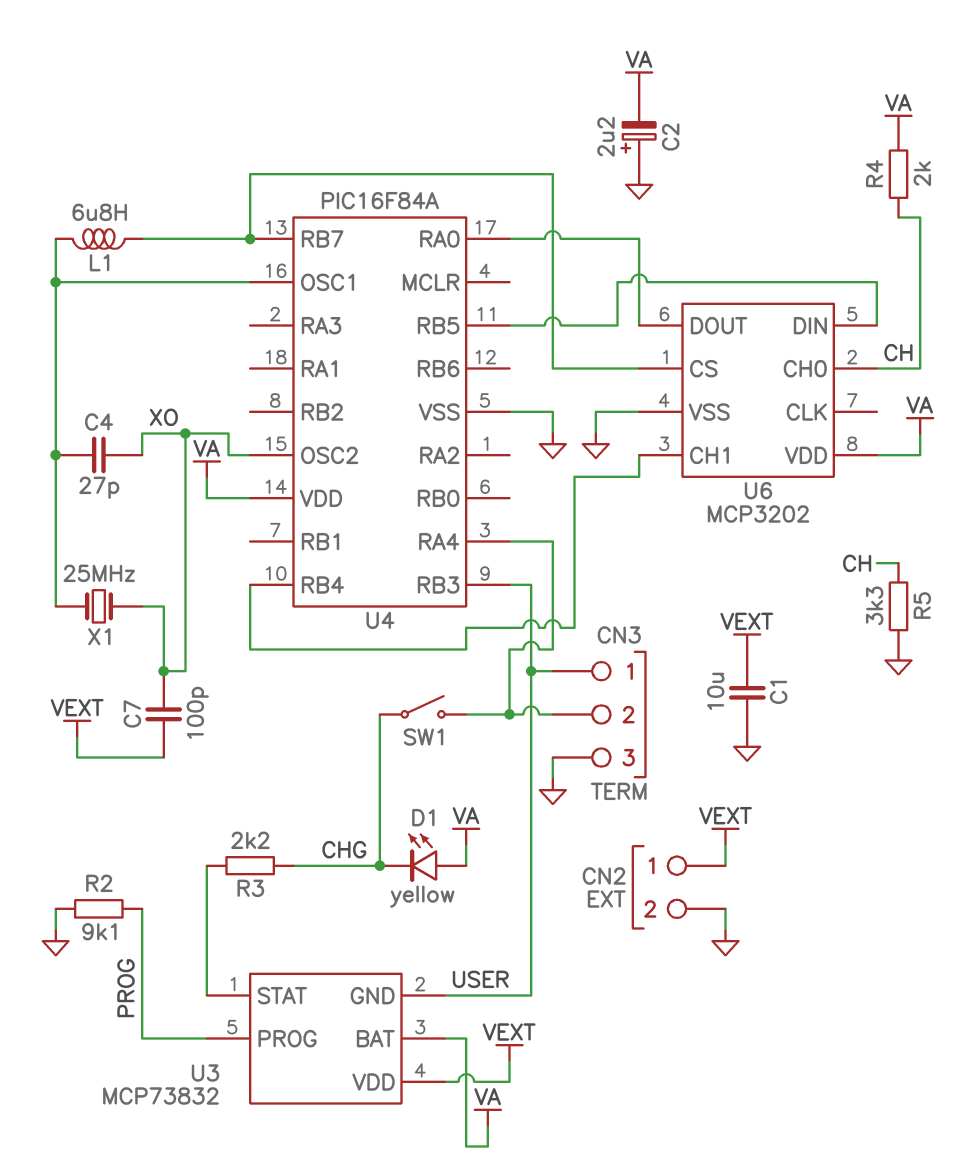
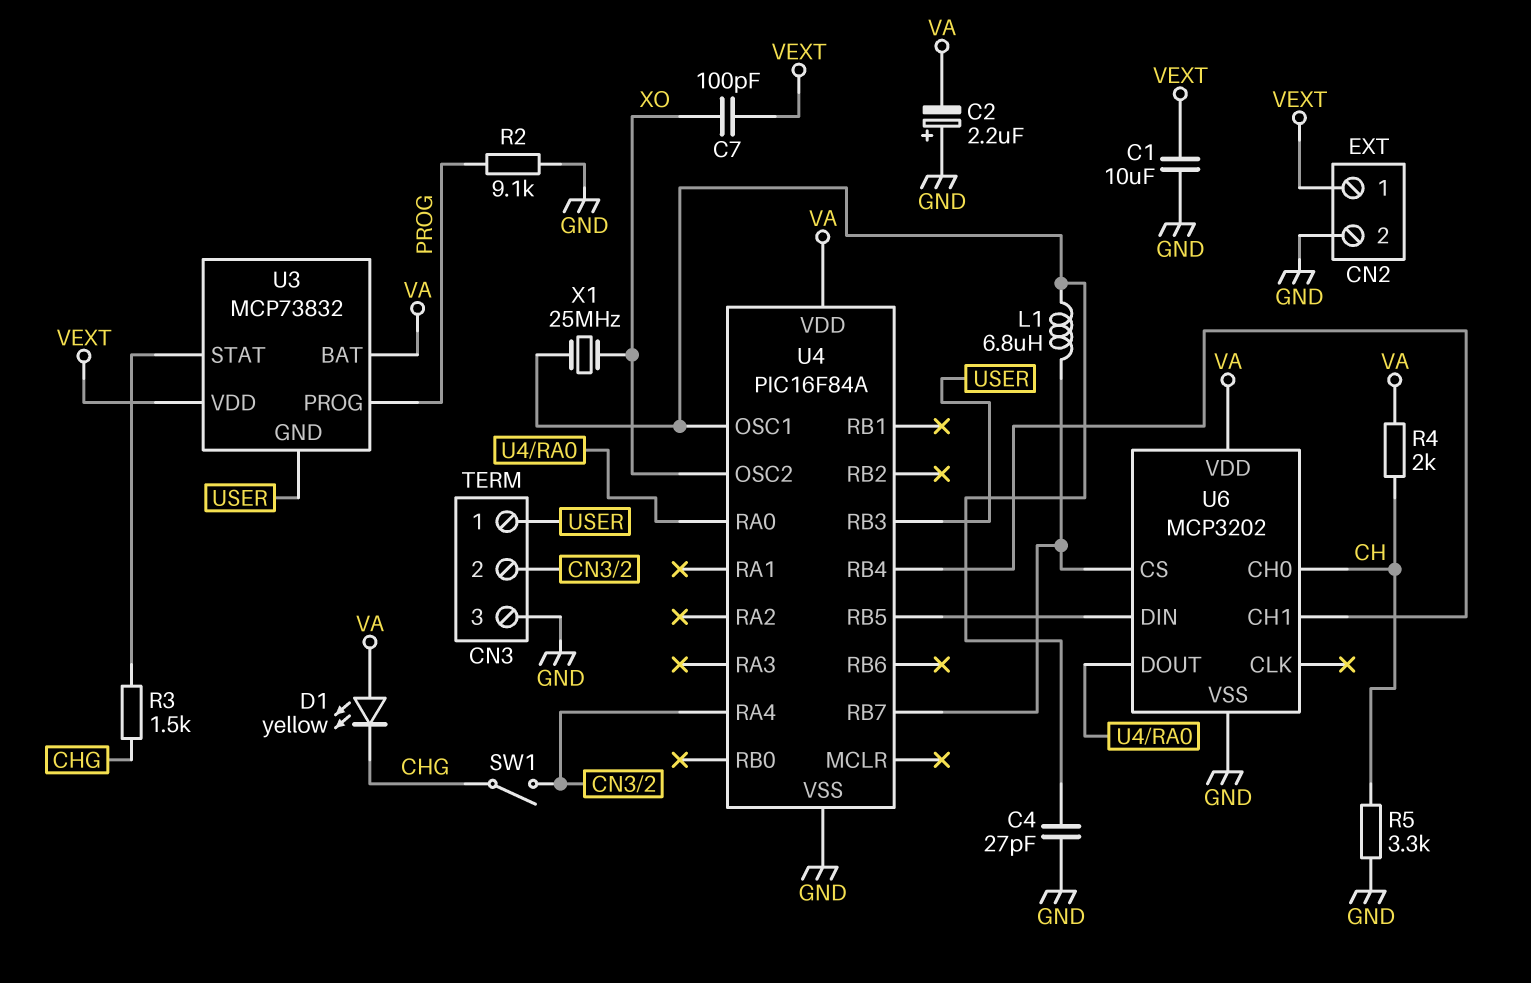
C4: 27pF (U4/OSC1, XO) -> 27pF (GND, U4/OSC1)
R3: 2.2k (CHG, U3/STAT) -> 1.5k (CHG, U3/STAT)

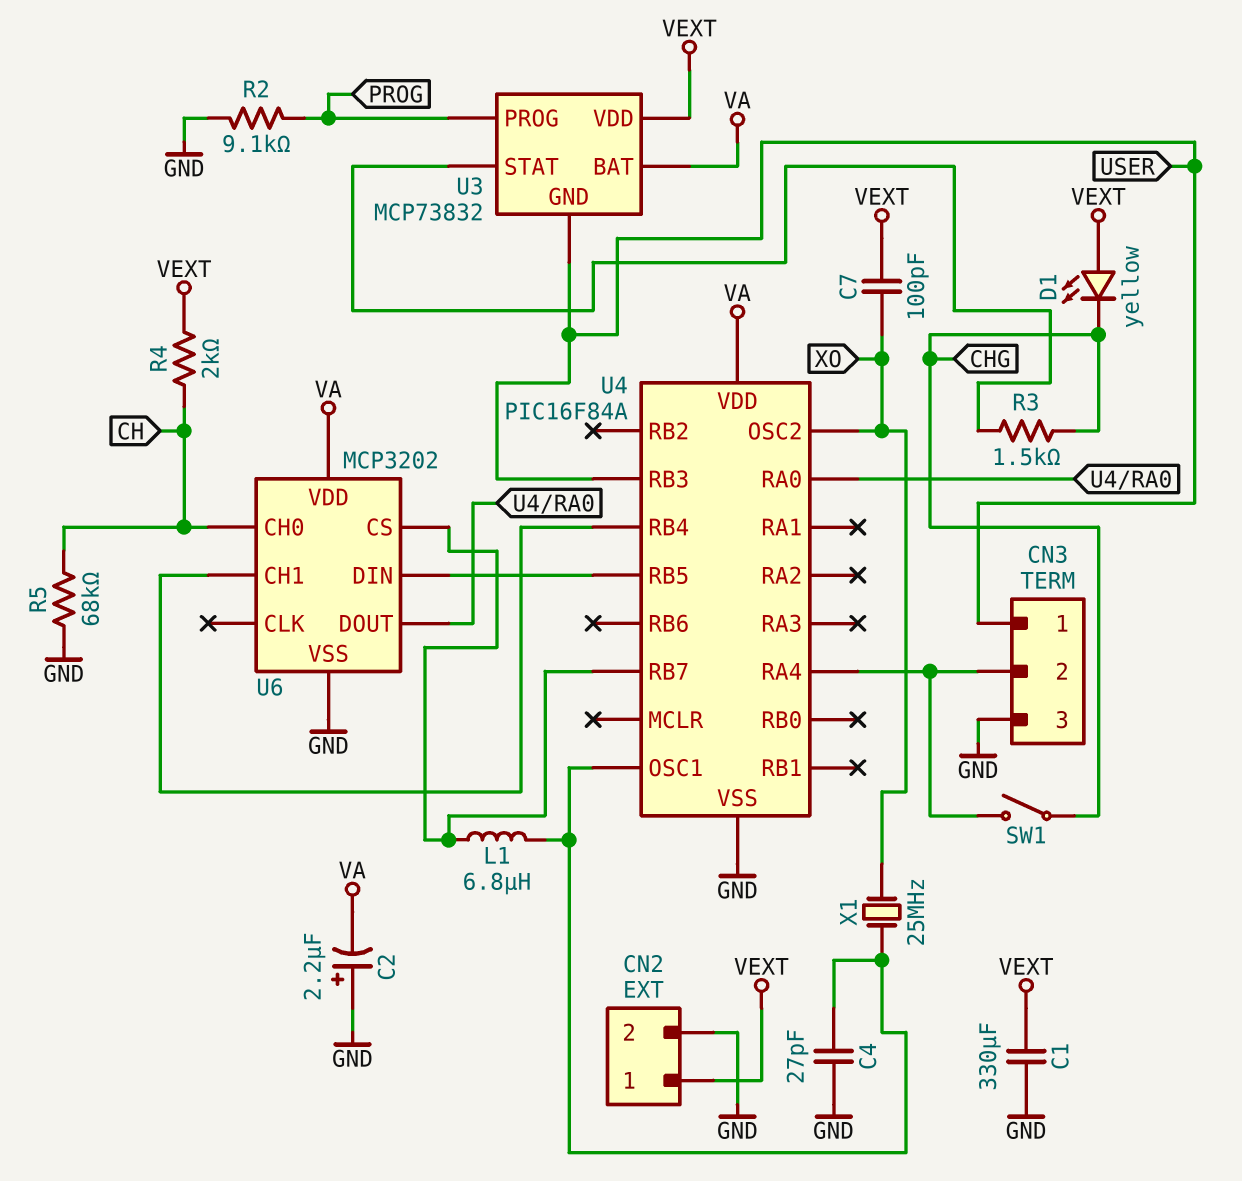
C1: 10uF (GND, VEXT) -> 330uF (GND, VEXT)
D1: LED yellow (A VA, K CHG) -> LED yellow (A VEXT, K CHG)
R4: 2k (CH, VA) -> 2k (CH, VEXT)
R5: 3.3k (CH, GND) -> 68k (CH, GND)

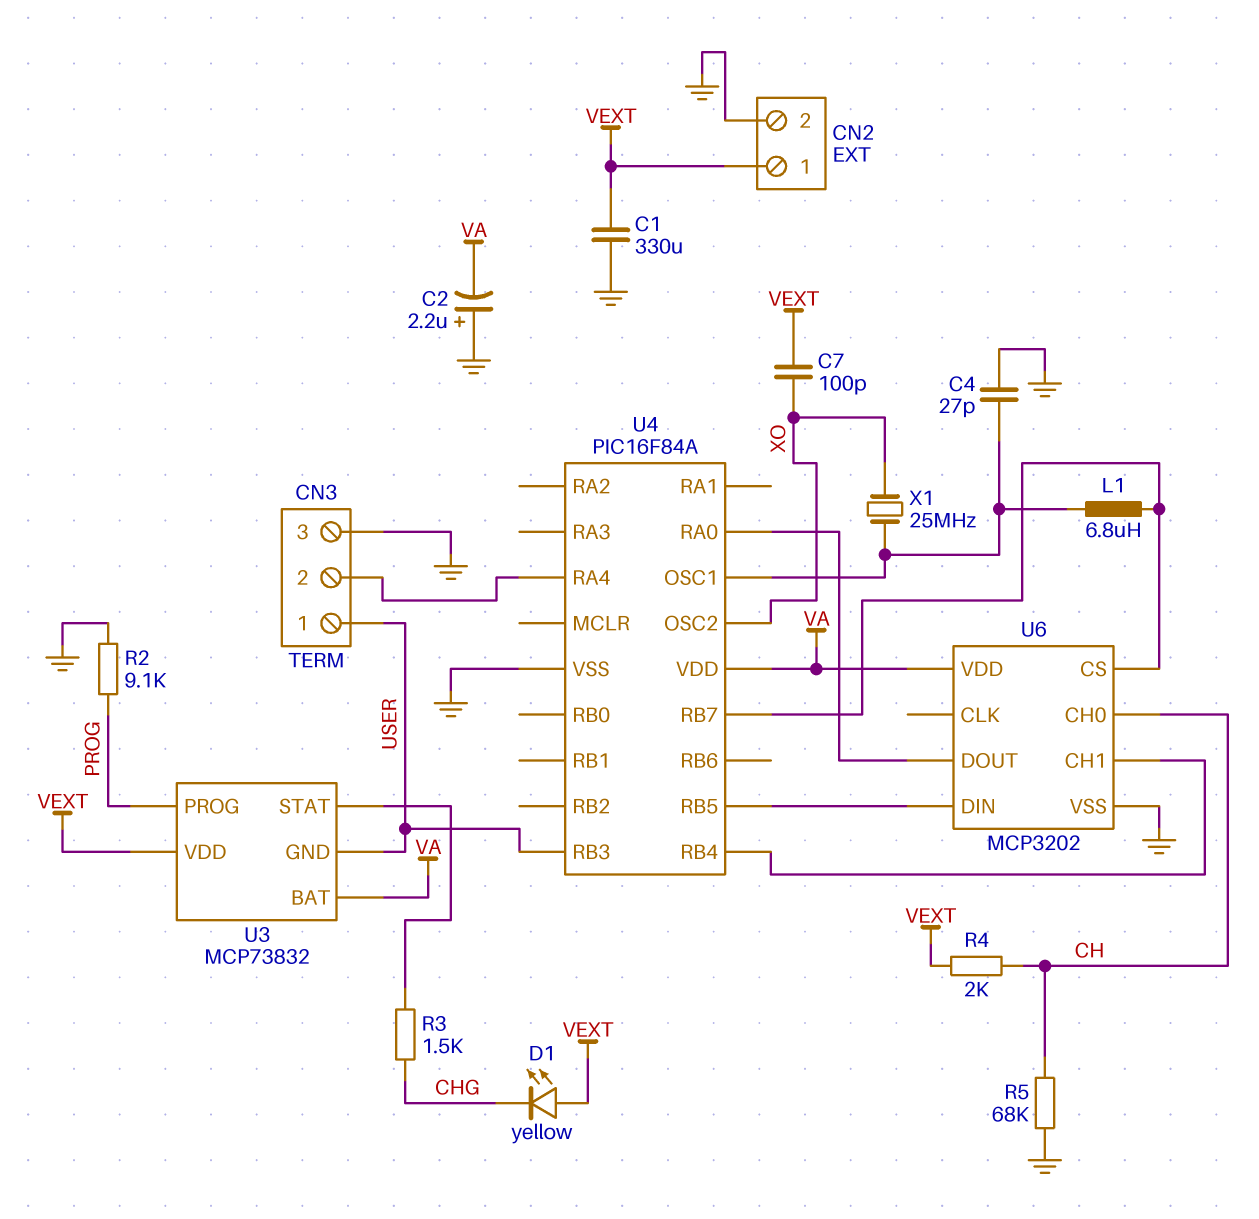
SW1: switch (CHG, CN3/2) -> none

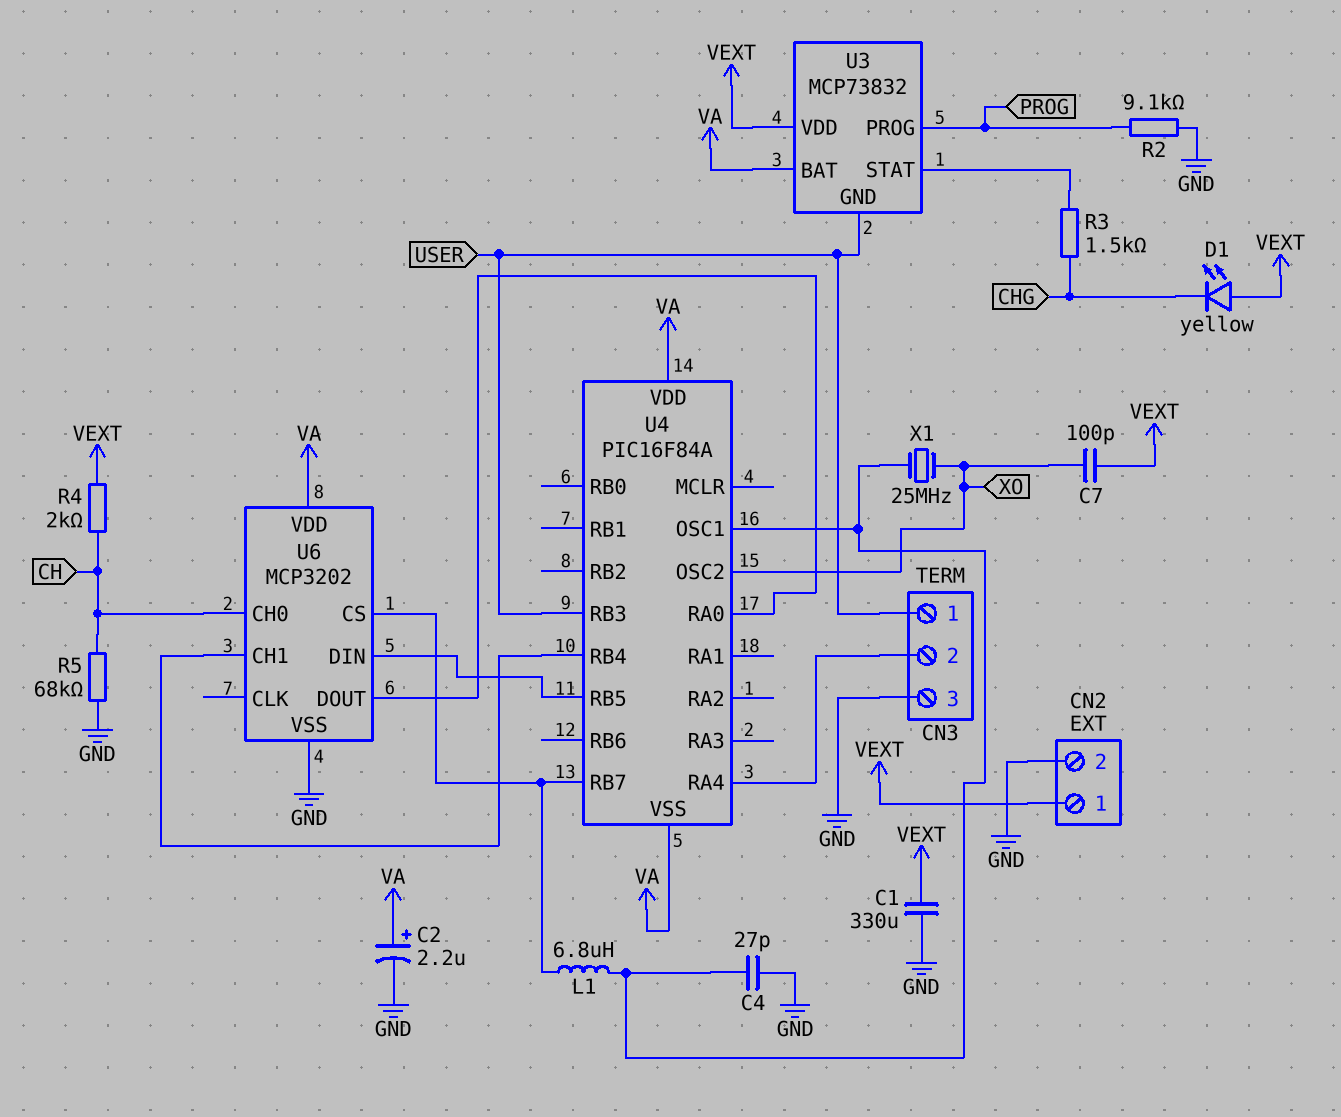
C2: 2.2uF (plus GND, minus VA) -> 2.2uF (plus VA, minus GND)
U4 pin VSS: GND -> VA

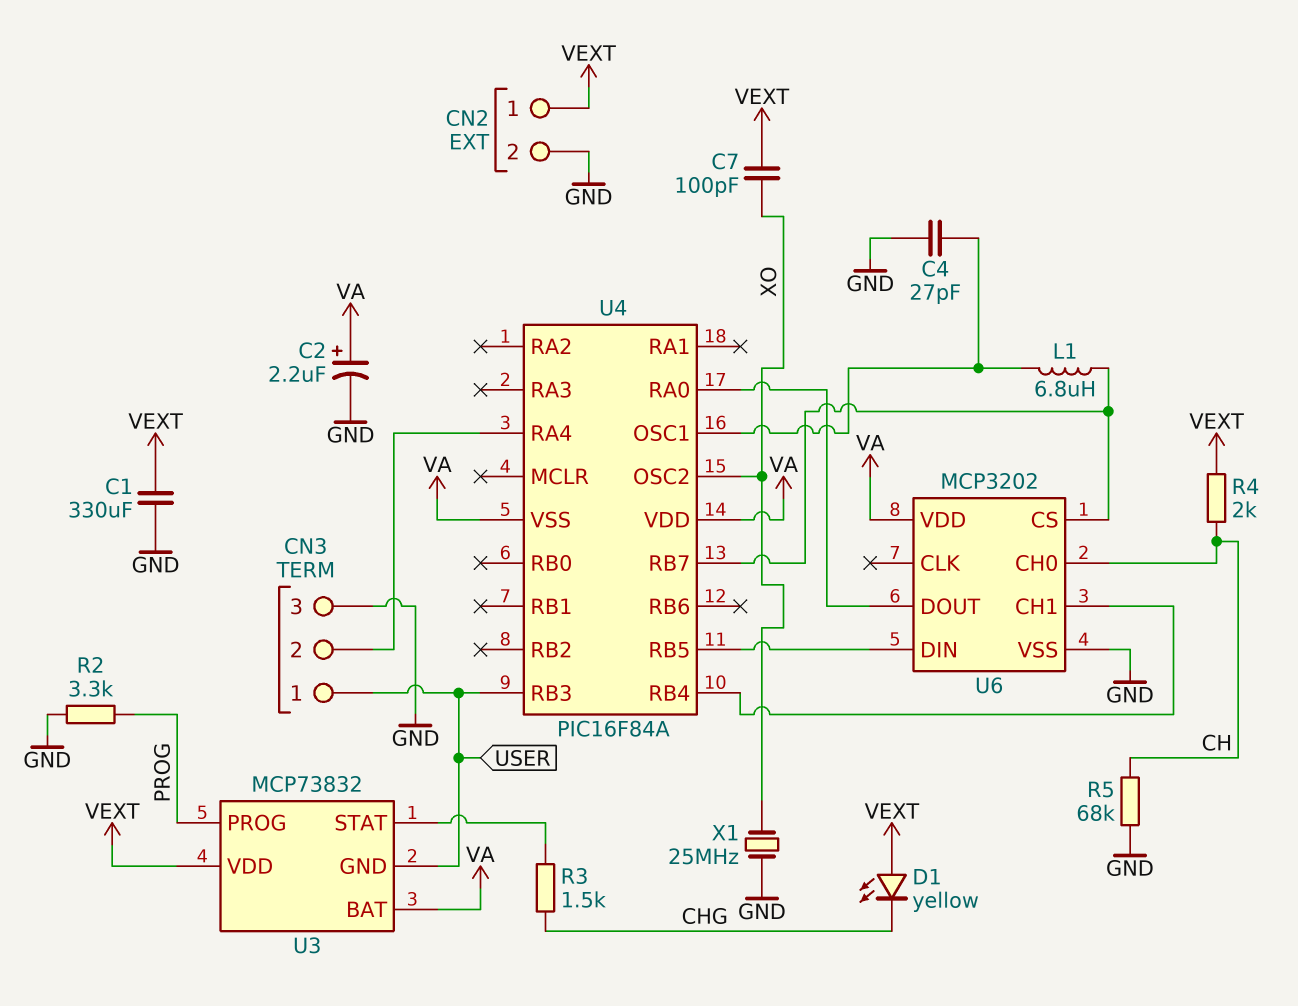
R2: 9.1k (GND, PROG) -> 3.3k (GND, PROG)
X1: 25MHz (U4/OSC1, XO) -> 25MHz (GND, XO)

